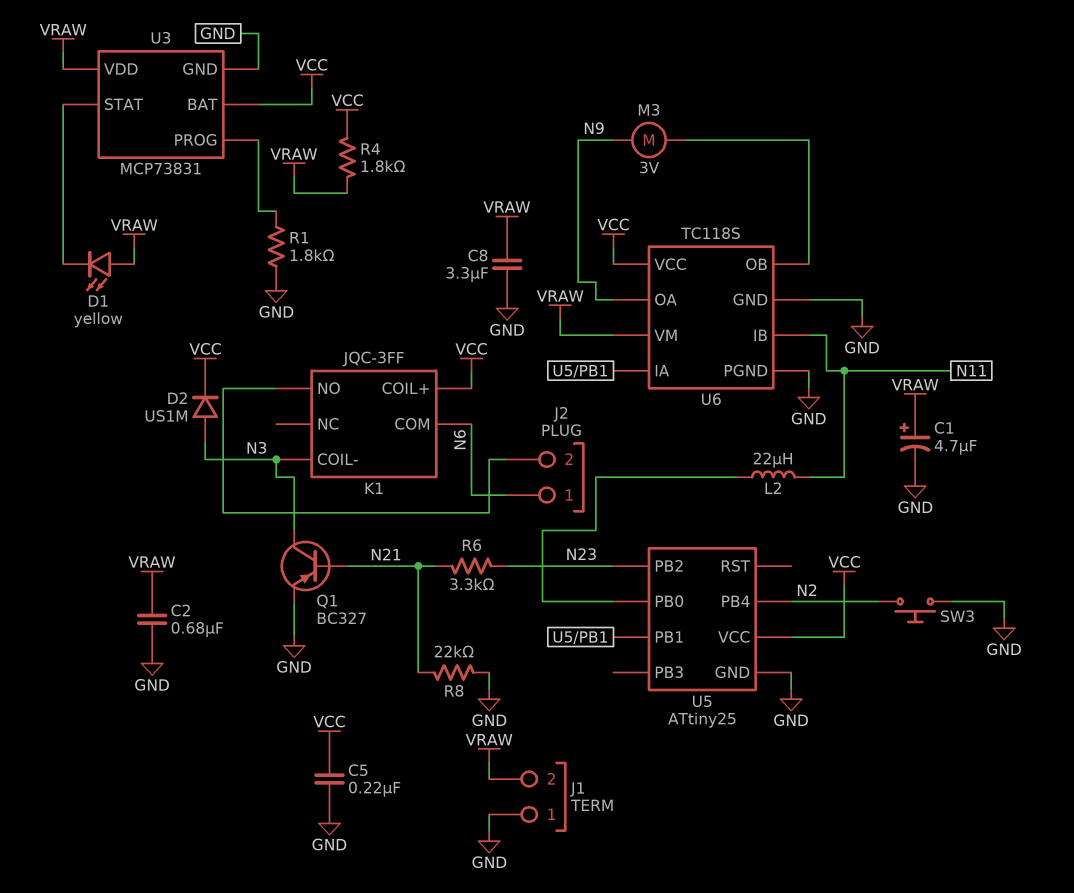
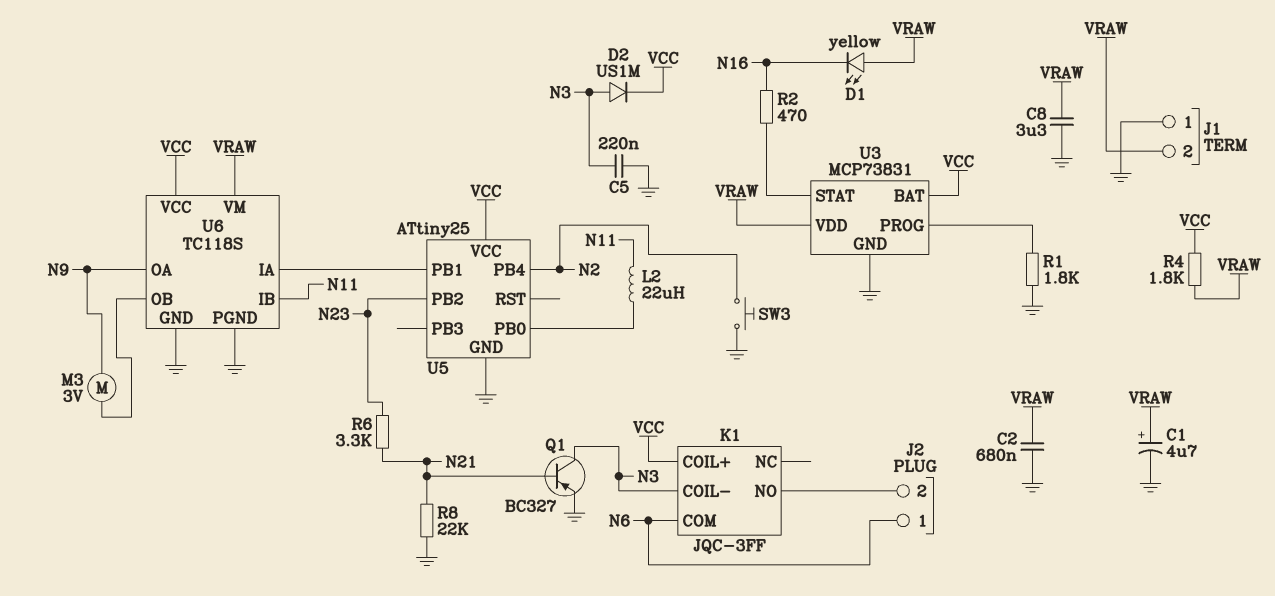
C5: 220nF (GND, VCC) -> 220nF (GND, N3)
D1: LED yellow (A VRAW, K U3/STAT) -> LED yellow (A VRAW, K N16)
R2: none -> 470 (N16, U3/STAT)

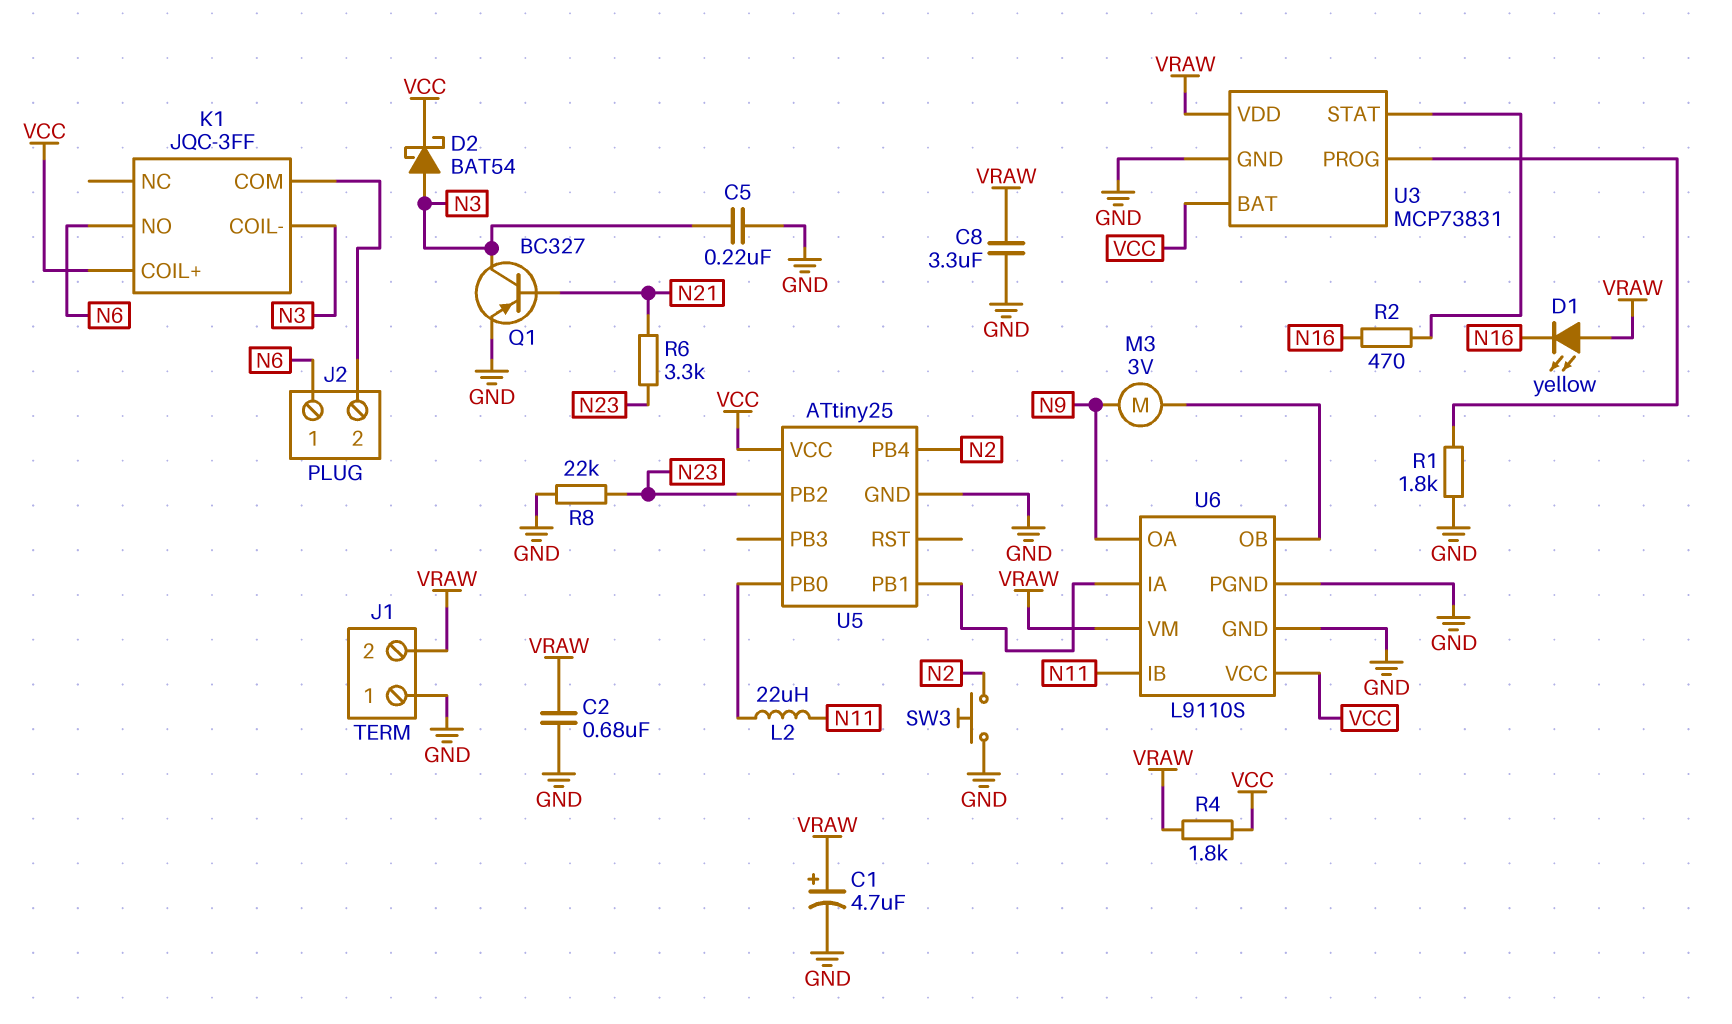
D2: diode US1M (A N3, K VCC) -> schottky BAT54 (A N3, K VCC)
K1 pin COM: N6 -> J2/2
K1 pin NO: J2/2 -> N6
R8: 22k (GND, N21) -> 22k (GND, N23)
U6: TC118S -> L9110S

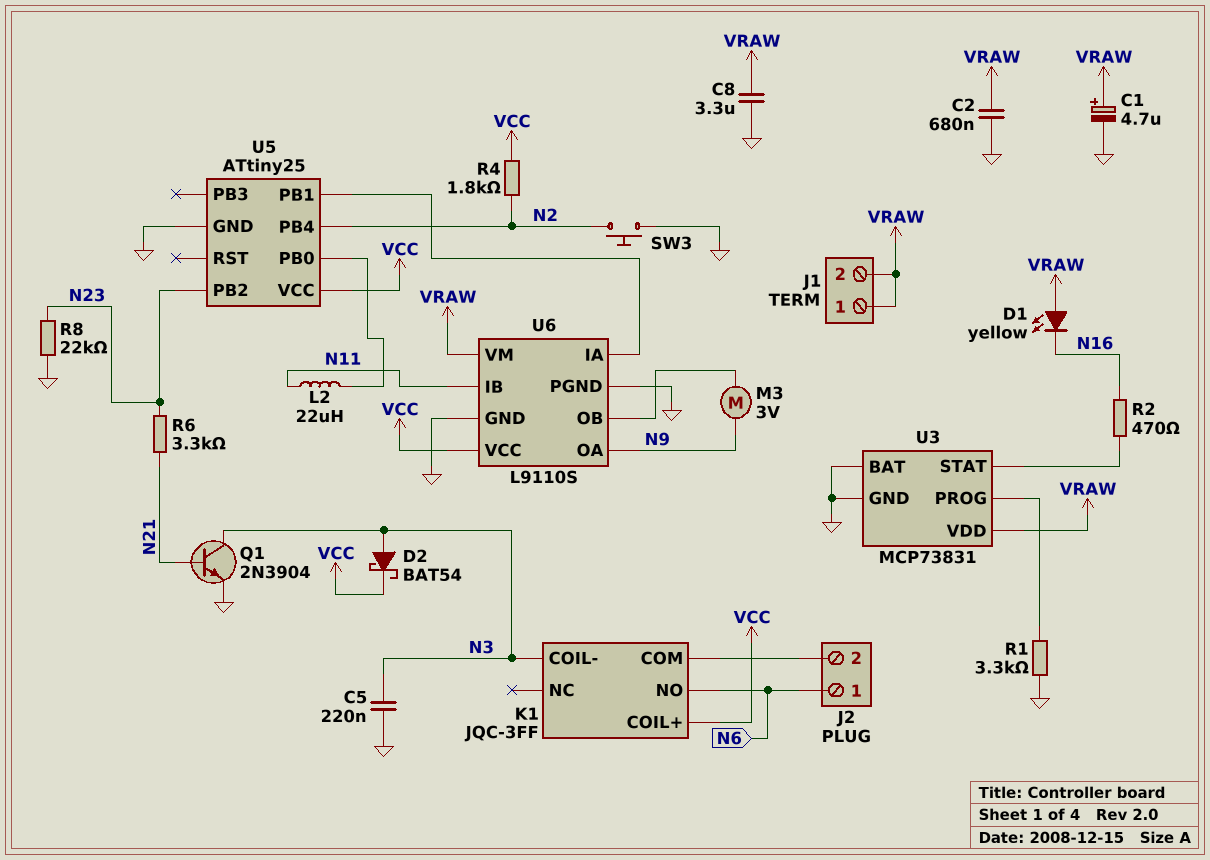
J1 pin 1: GND -> VRAW
Q1: PNP BC327 (B N21, C N3, E GND) -> NPN 2N3904 (B N21, C N3, E GND)
R1: 1.8k (GND, U3/PROG) -> 3.3k (GND, U3/PROG)
R4: 1.8k (VCC, VRAW) -> 1.8k (N2, VCC)
U3 pin BAT: VCC -> GND

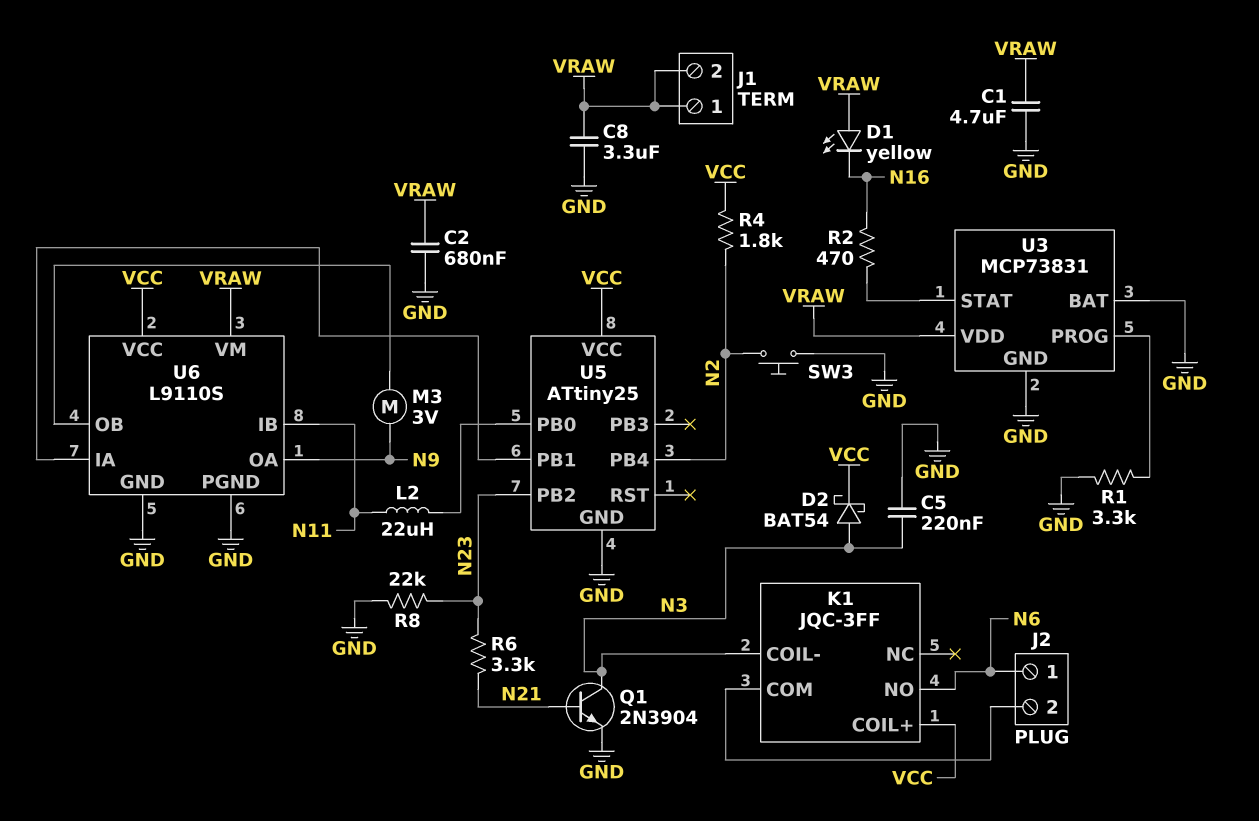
C1: 4.7uF (plus VRAW, minus GND) -> 4.7uF (GND, VRAW)

